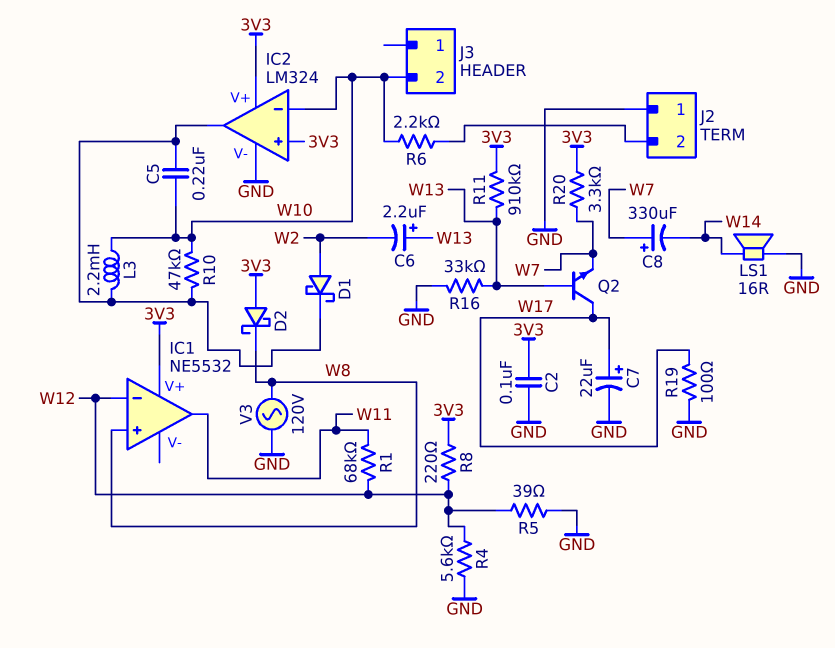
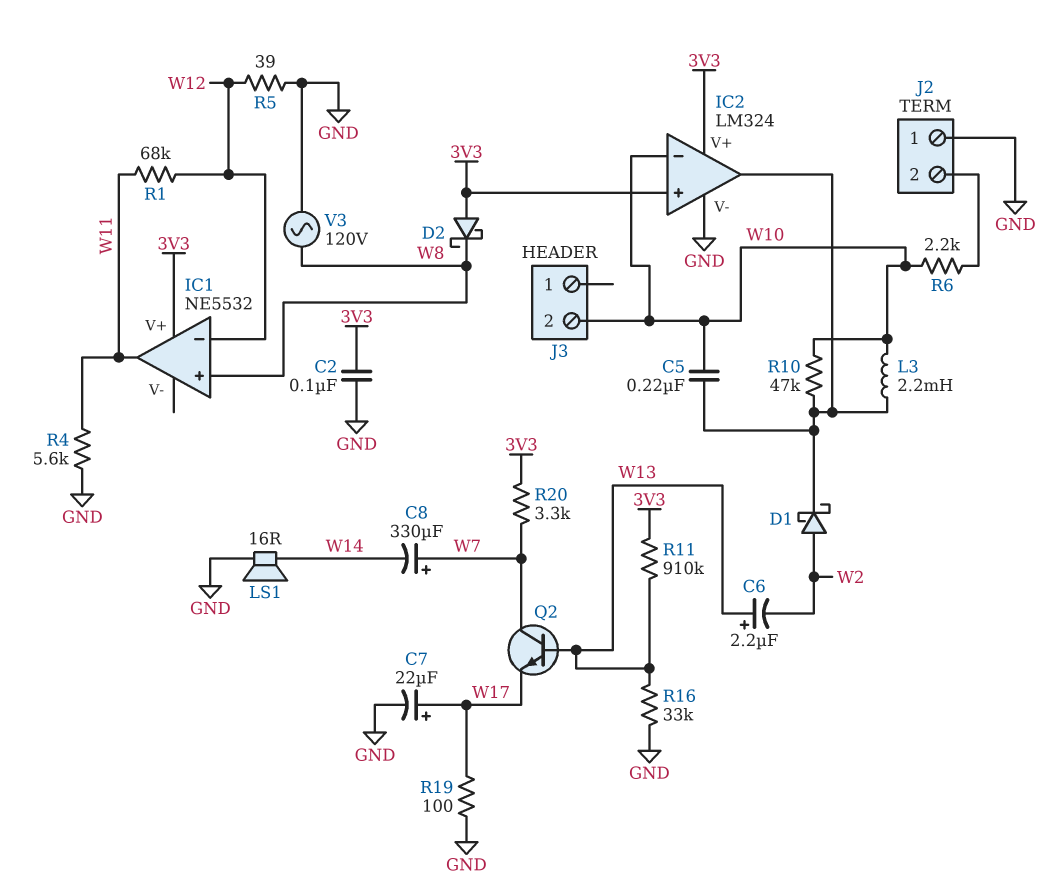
Q2: NPN (B W13, C W17, E W7) -> NPN (B W13, C W7, E W17)
R4: 5.6k (GND, W12) -> 5.6k (GND, W11)
R8: 220 (3V3, W12) -> none

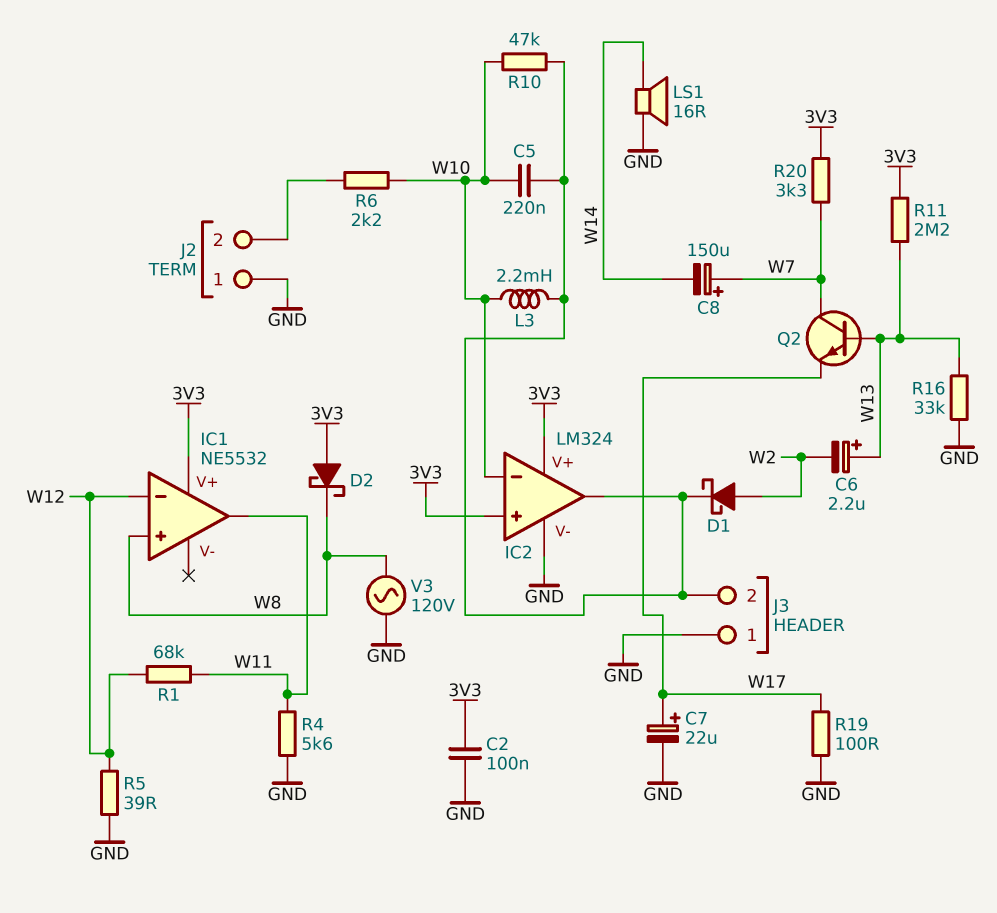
C8: 330uF (plus W7, minus W14) -> 150uF (plus W7, minus W14)
J3 pin 1: none -> GND
J3 pin 2: W10 -> IC2/out
R11: 910k (3V3, W13) -> 2.2M (3V3, W13)

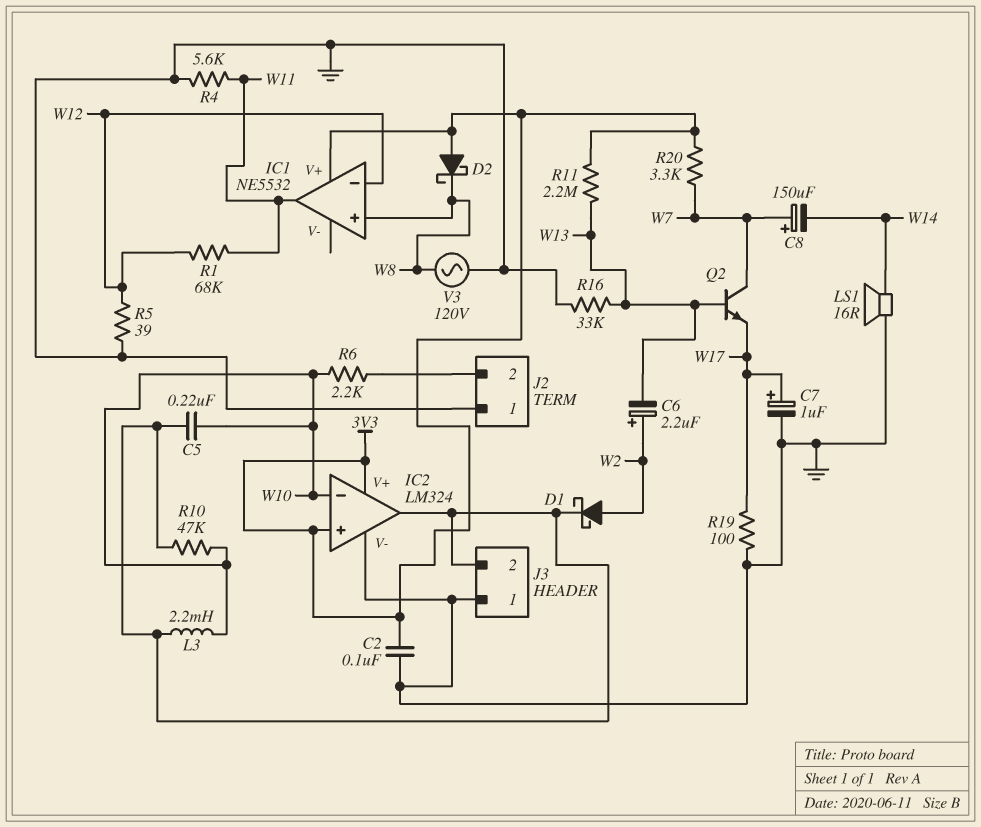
C6: 2.2uF (plus W13, minus W2) -> 2.2uF (plus W2, minus W13)
C7: 22uF (plus W17, minus GND) -> 1uF (plus W17, minus GND)

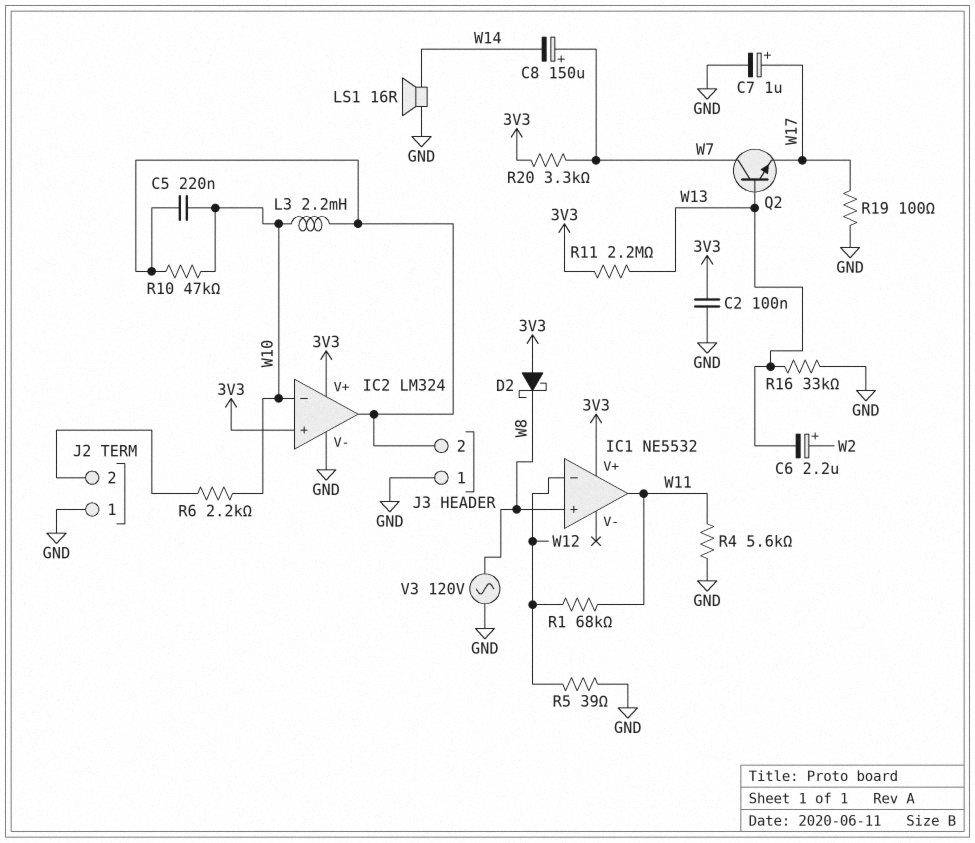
D1: schottky (A W2, K IC2/out) -> none

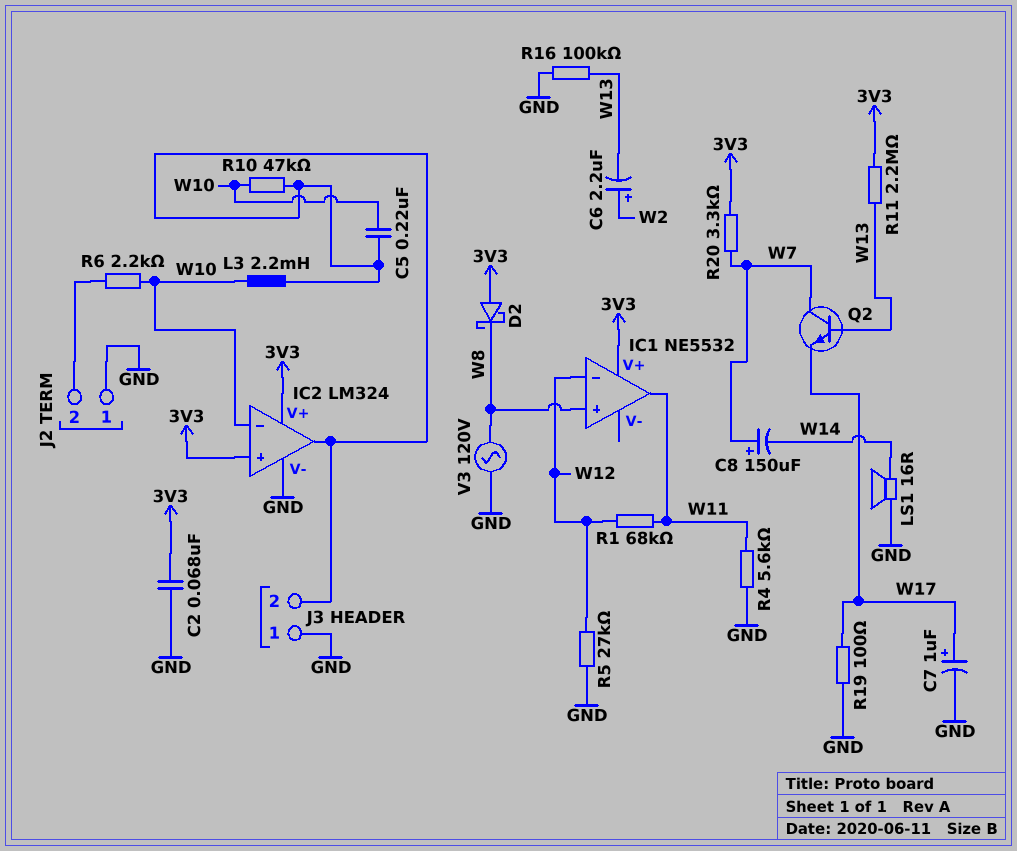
C2: 100nF (3V3, GND) -> 68nF (3V3, GND)
R5: 39 (GND, W12) -> 27k (GND, W12)
R16: 33k (GND, W13) -> 100k (GND, W13)

